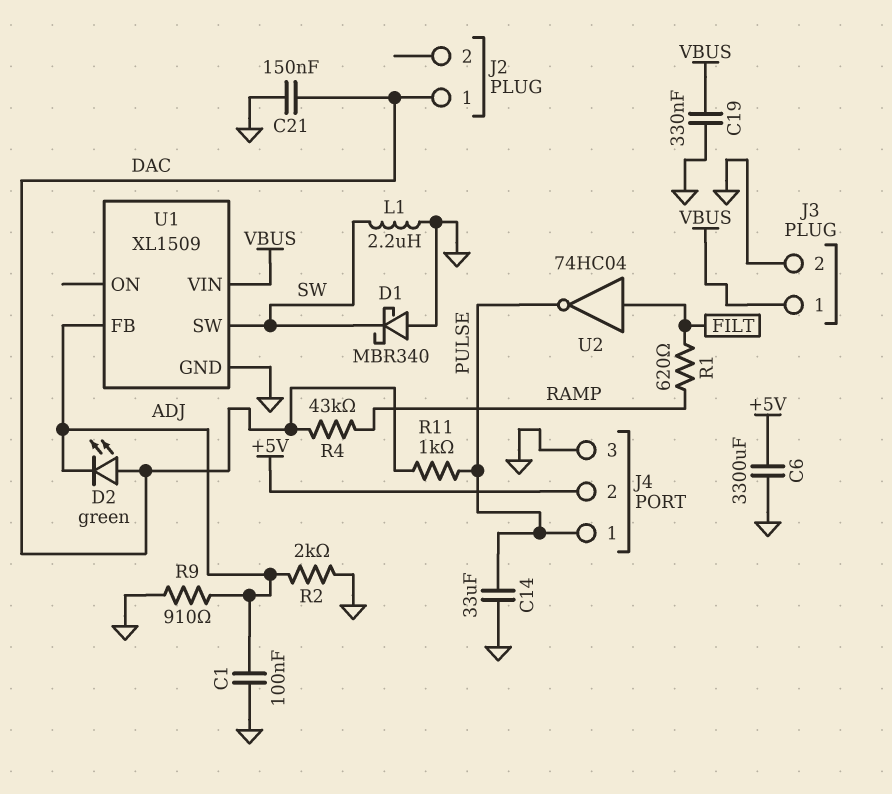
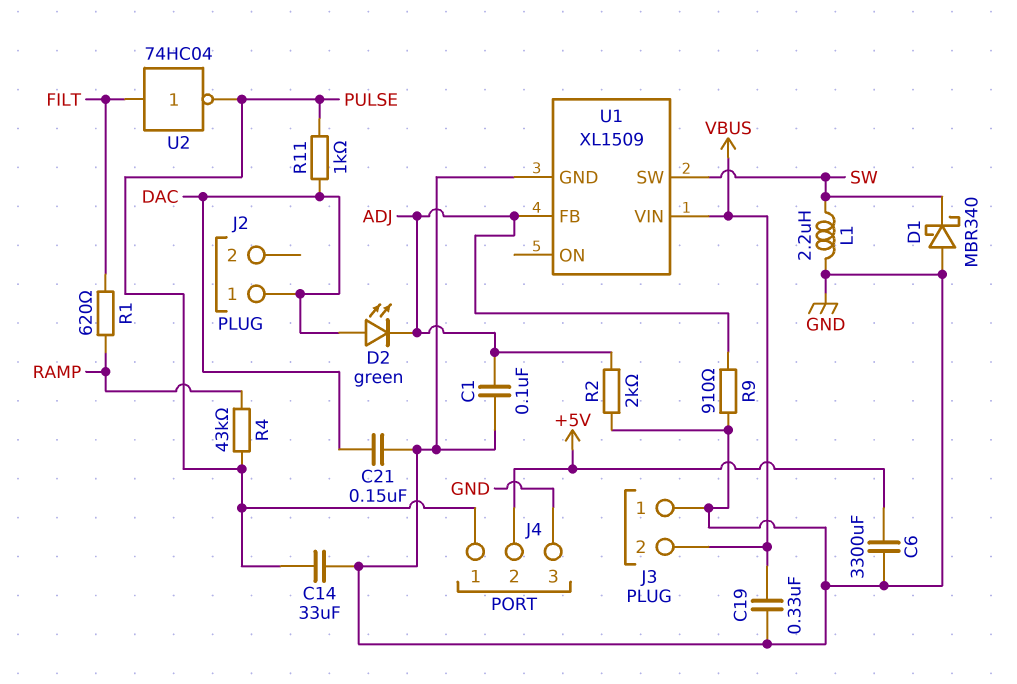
J3 pin 1: VBUS -> GND
J3 pin 2: GND -> VBUS
R4: 43k (DAC, RAMP) -> 43k (PULSE, RAMP)

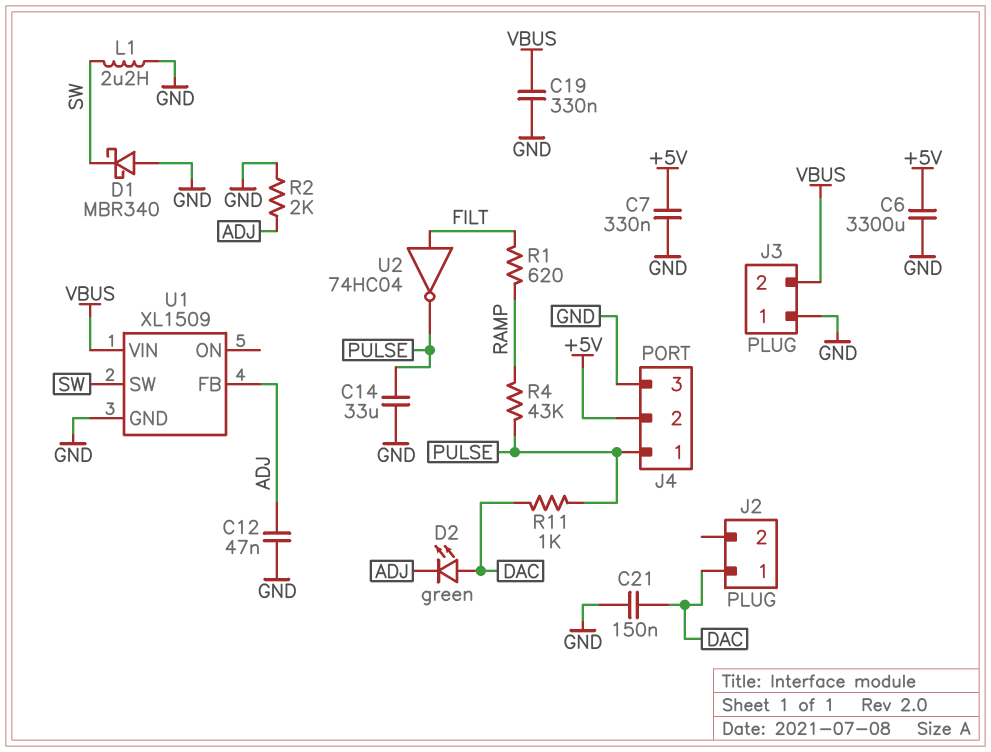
C1: 100nF (ADJ, GND) -> none
C7: none -> 330nF (+5V, GND)
C12: none -> 47nF (ADJ, GND)
R9: 910 (ADJ, GND) -> none

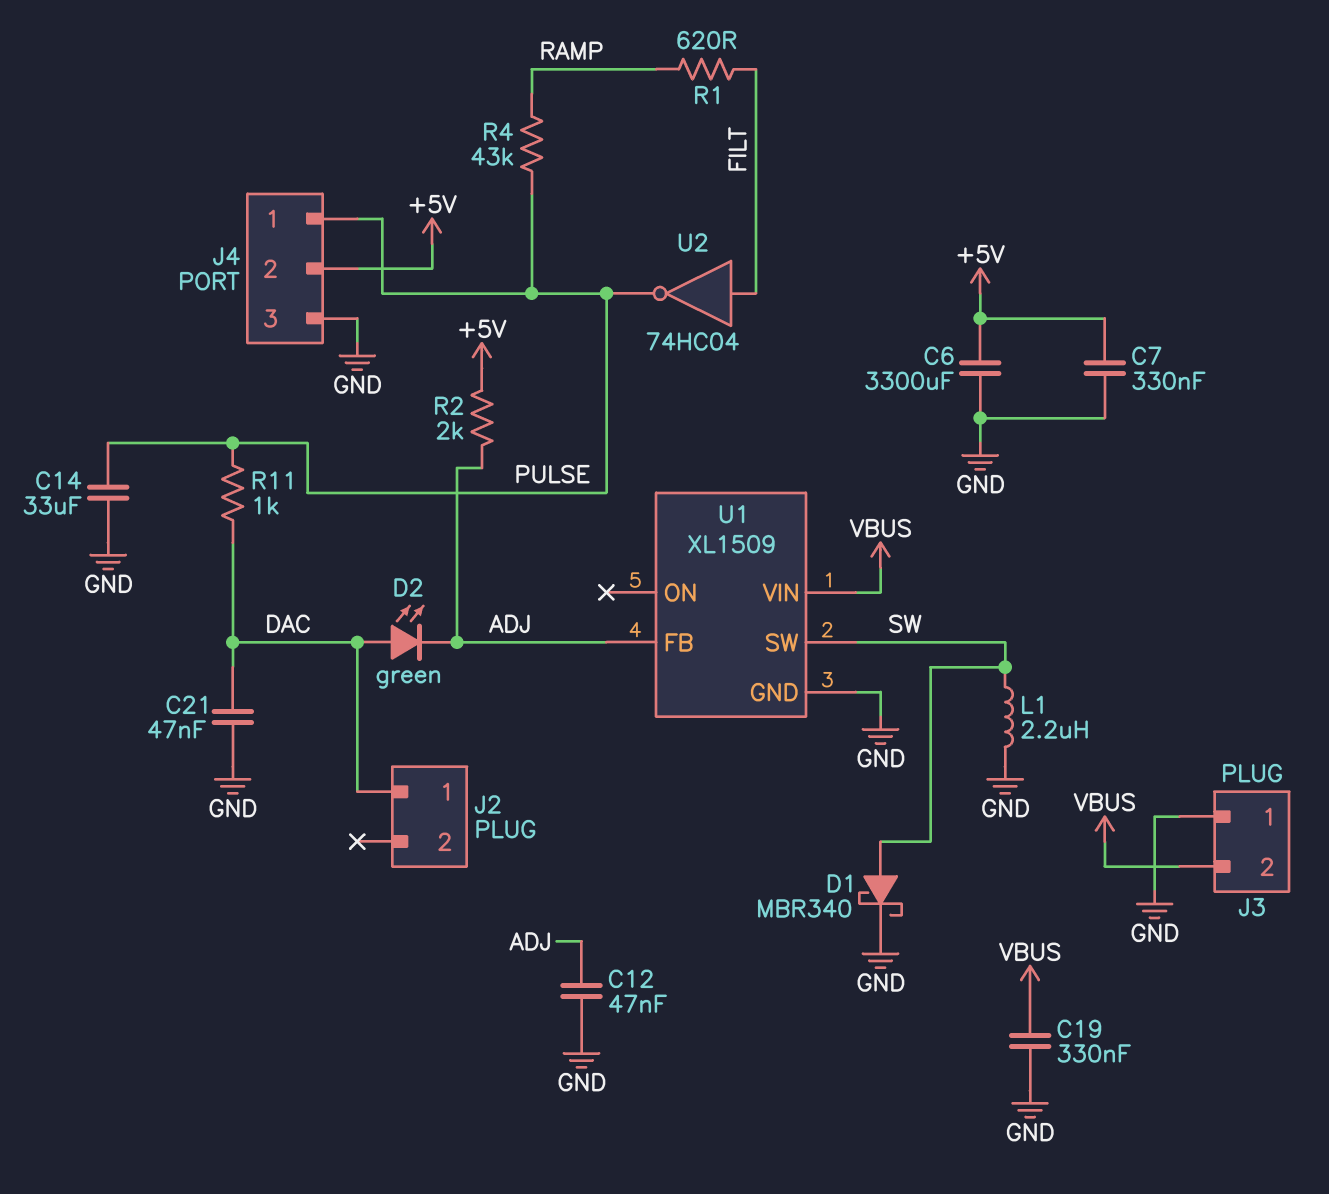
C21: 150nF (DAC, GND) -> 47nF (DAC, GND)
D1: schottky MBR340 (A GND, K SW) -> schottky MBR340 (A SW, K GND)
R2: 2k (ADJ, GND) -> 2k (+5V, ADJ)

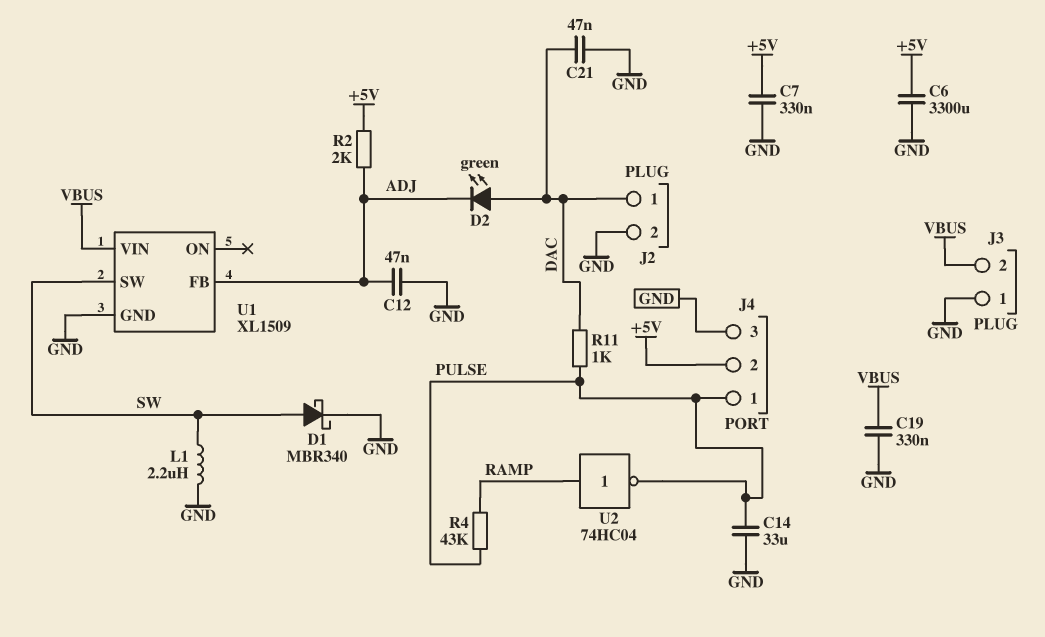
J2 pin 2: none -> GND
R1: 620 (FILT, RAMP) -> none
U2: NOT 74HC04 (in FILT, out PULSE) -> NOT 74HC04 (in RAMP, out PULSE)

